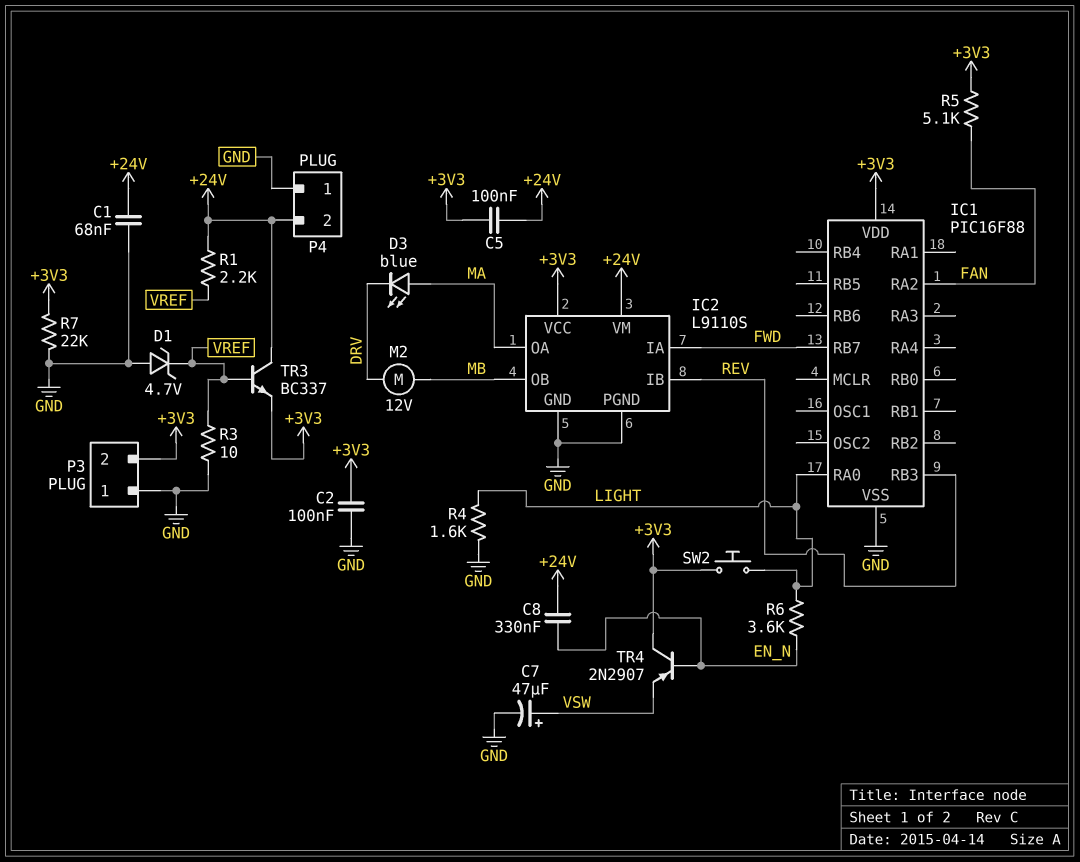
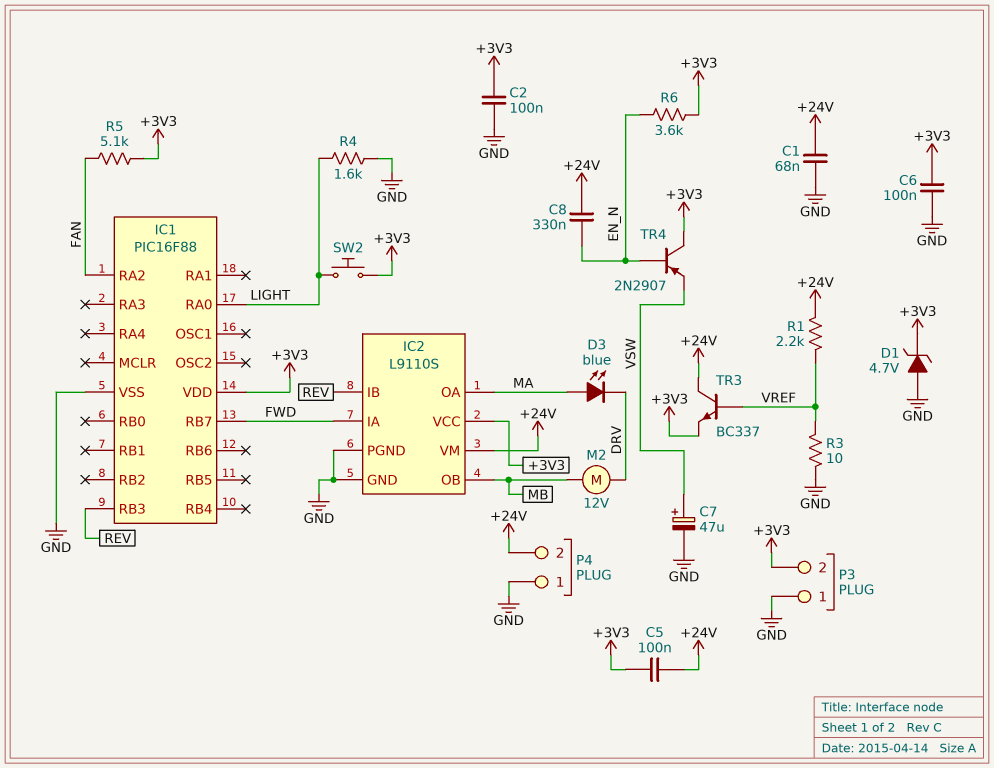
C6: none -> 100nF (+3V3, GND)
D1: zener 4.7V (A GND, K VREF) -> zener 4.7V (A GND, K +3V3)
R6: 3.6k (EN_N, LIGHT) -> 3.6k (+3V3, EN_N)
R7: 22k (+3V3, GND) -> none

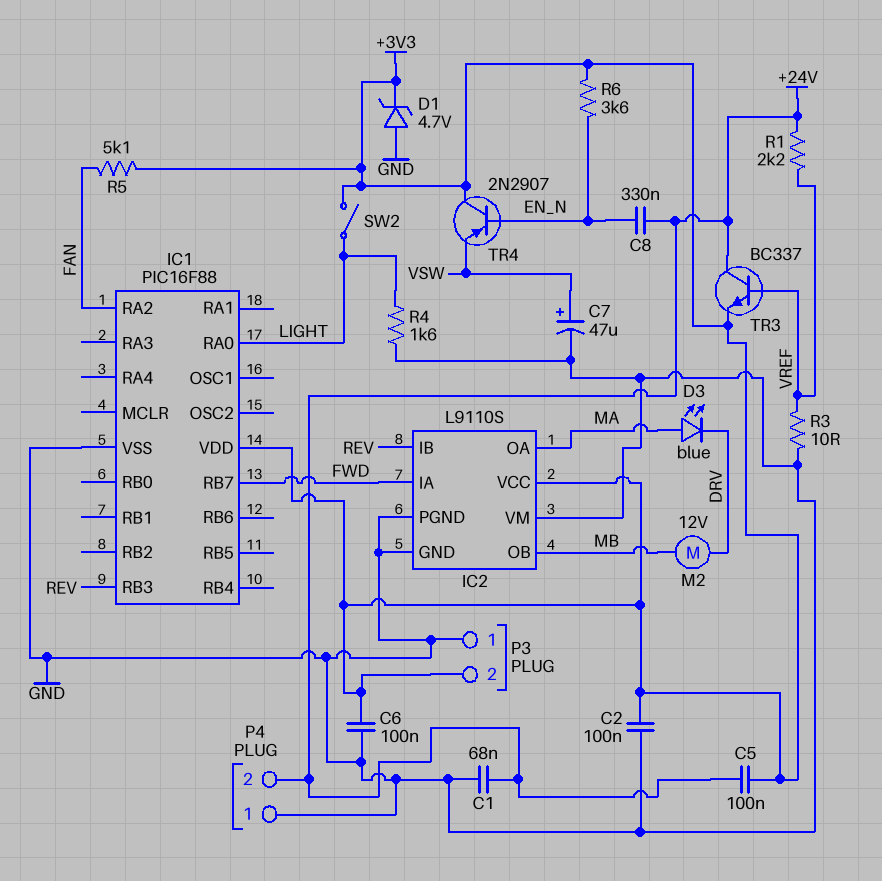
IC2 pin VM: +24V -> GND
SW2: button (+3V3, LIGHT) -> switch (+3V3, LIGHT)

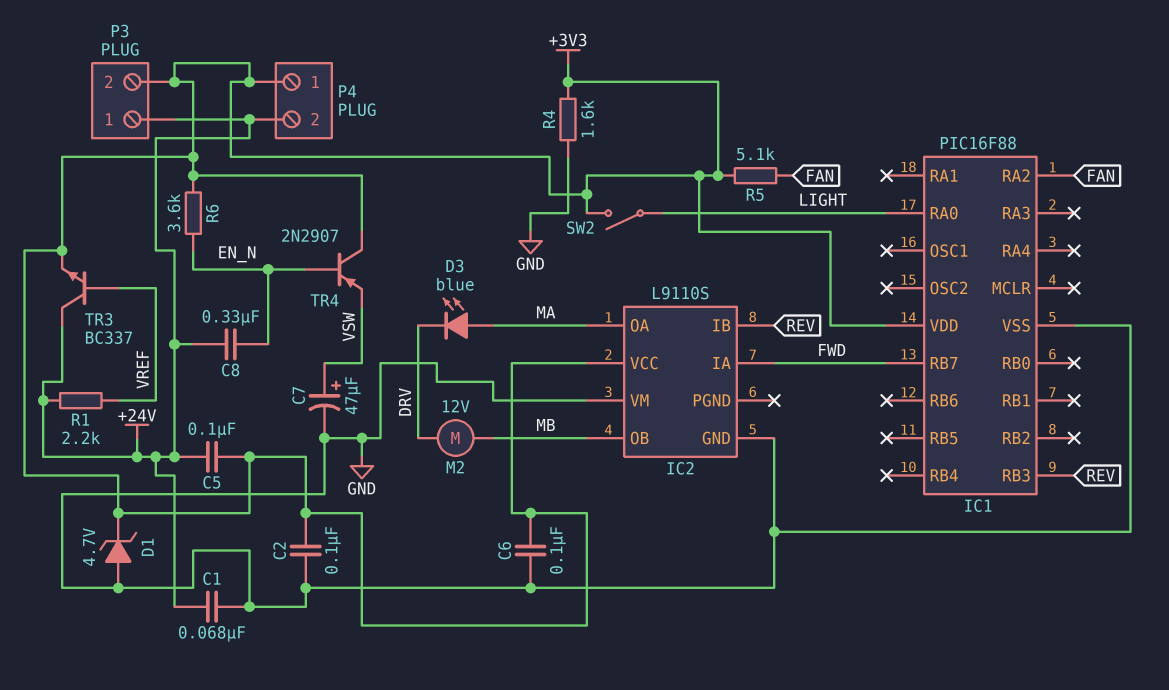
IC2 pin PGND: GND -> none
P3 pin 1: GND -> +24V
P4 pin 1: GND -> +3V3
R3: 10 (GND, VREF) -> none
R4: 1.6k (GND, LIGHT) -> 1.6k (+3V3, GND)

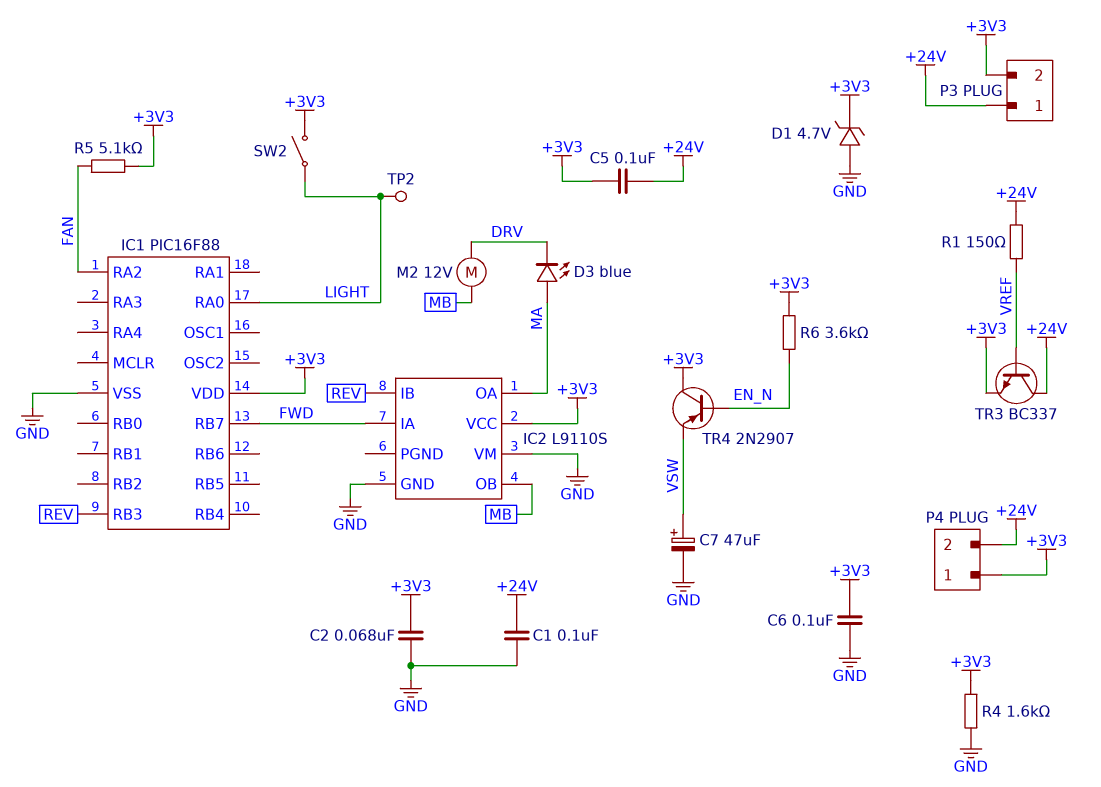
C1: 68nF (+24V, GND) -> 100nF (+24V, GND)
C2: 100nF (+3V3, GND) -> 68nF (+3V3, GND)
C8: 330nF (+24V, EN_N) -> none
R1: 2.2k (+24V, VREF) -> 150 (+24V, VREF)
TP2: none -> test point (LIGHT)

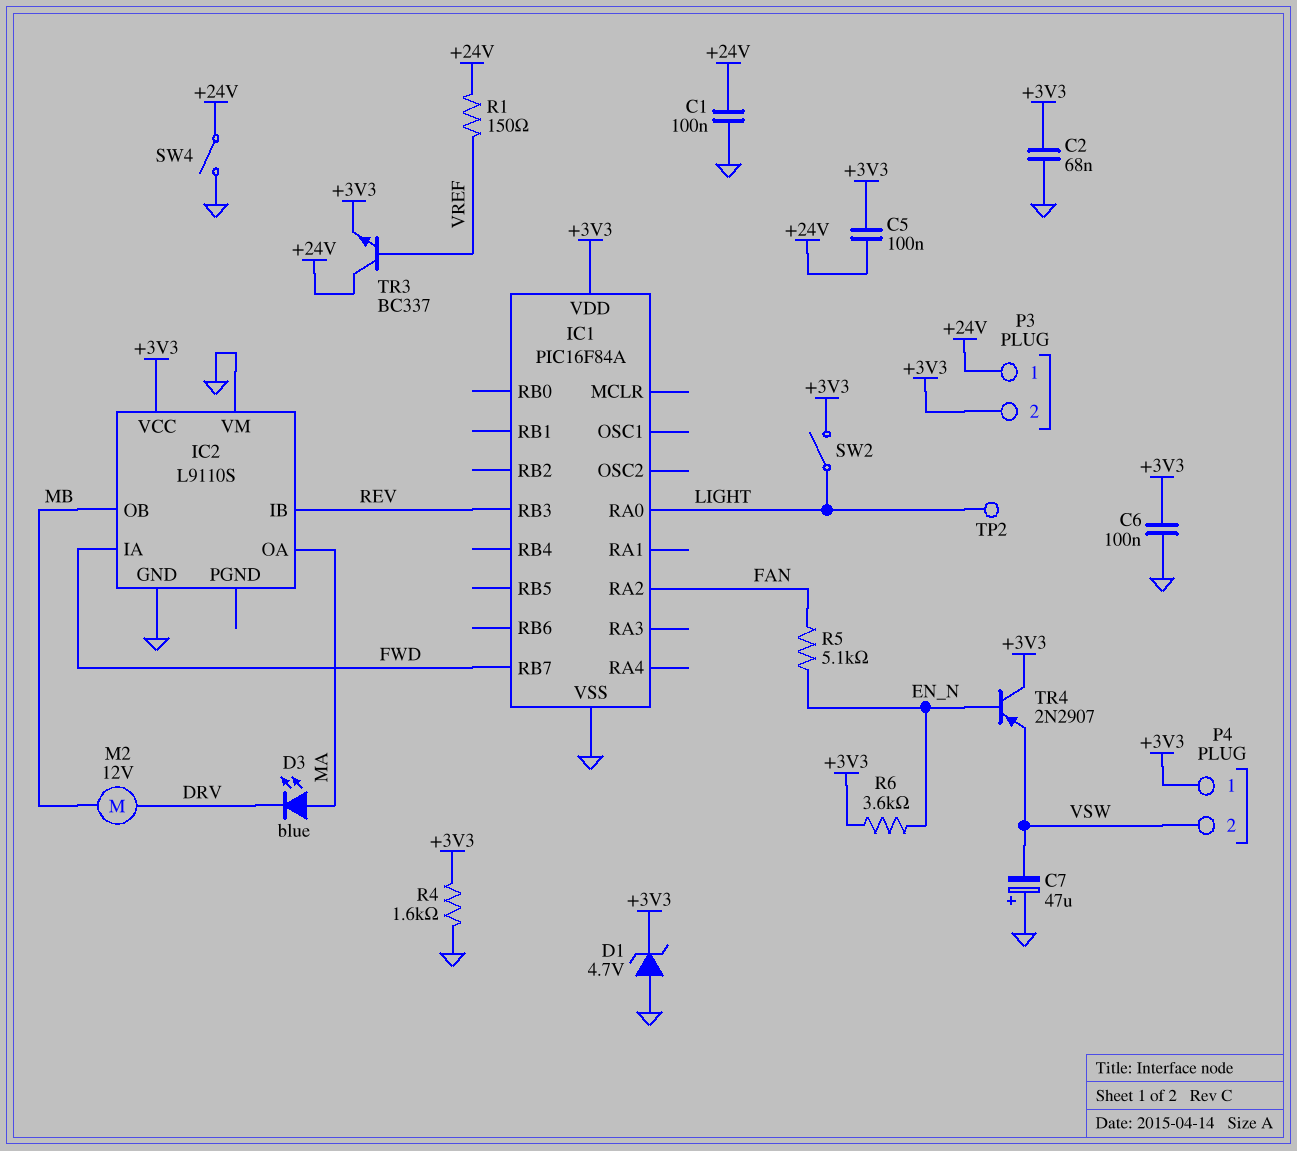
C7: 47uF (plus VSW, minus GND) -> 47uF (plus GND, minus VSW)
IC1: PIC16F88 -> PIC16F84A
P4 pin 2: +24V -> VSW
R5: 5.1k (+3V3, FAN) -> 5.1k (EN_N, FAN)
SW4: none -> switch (+24V, GND)

